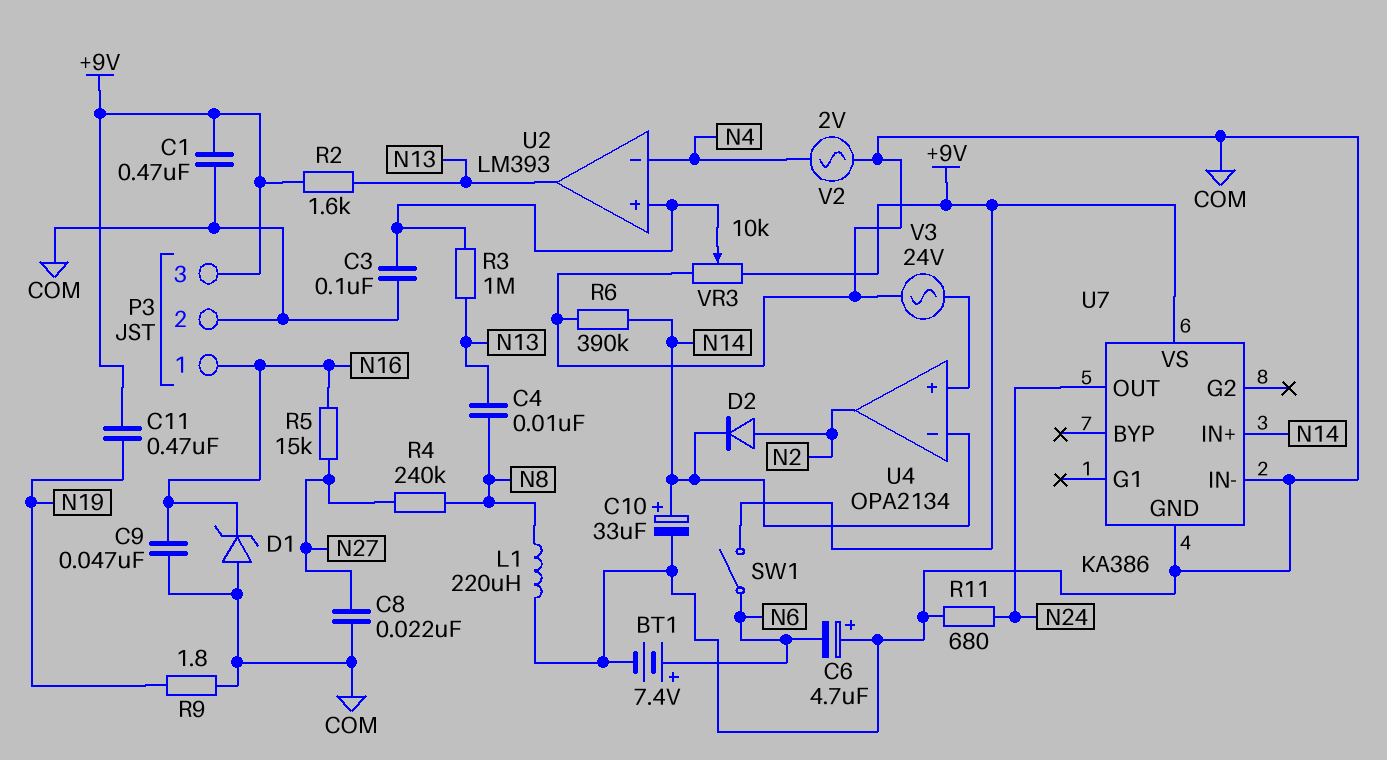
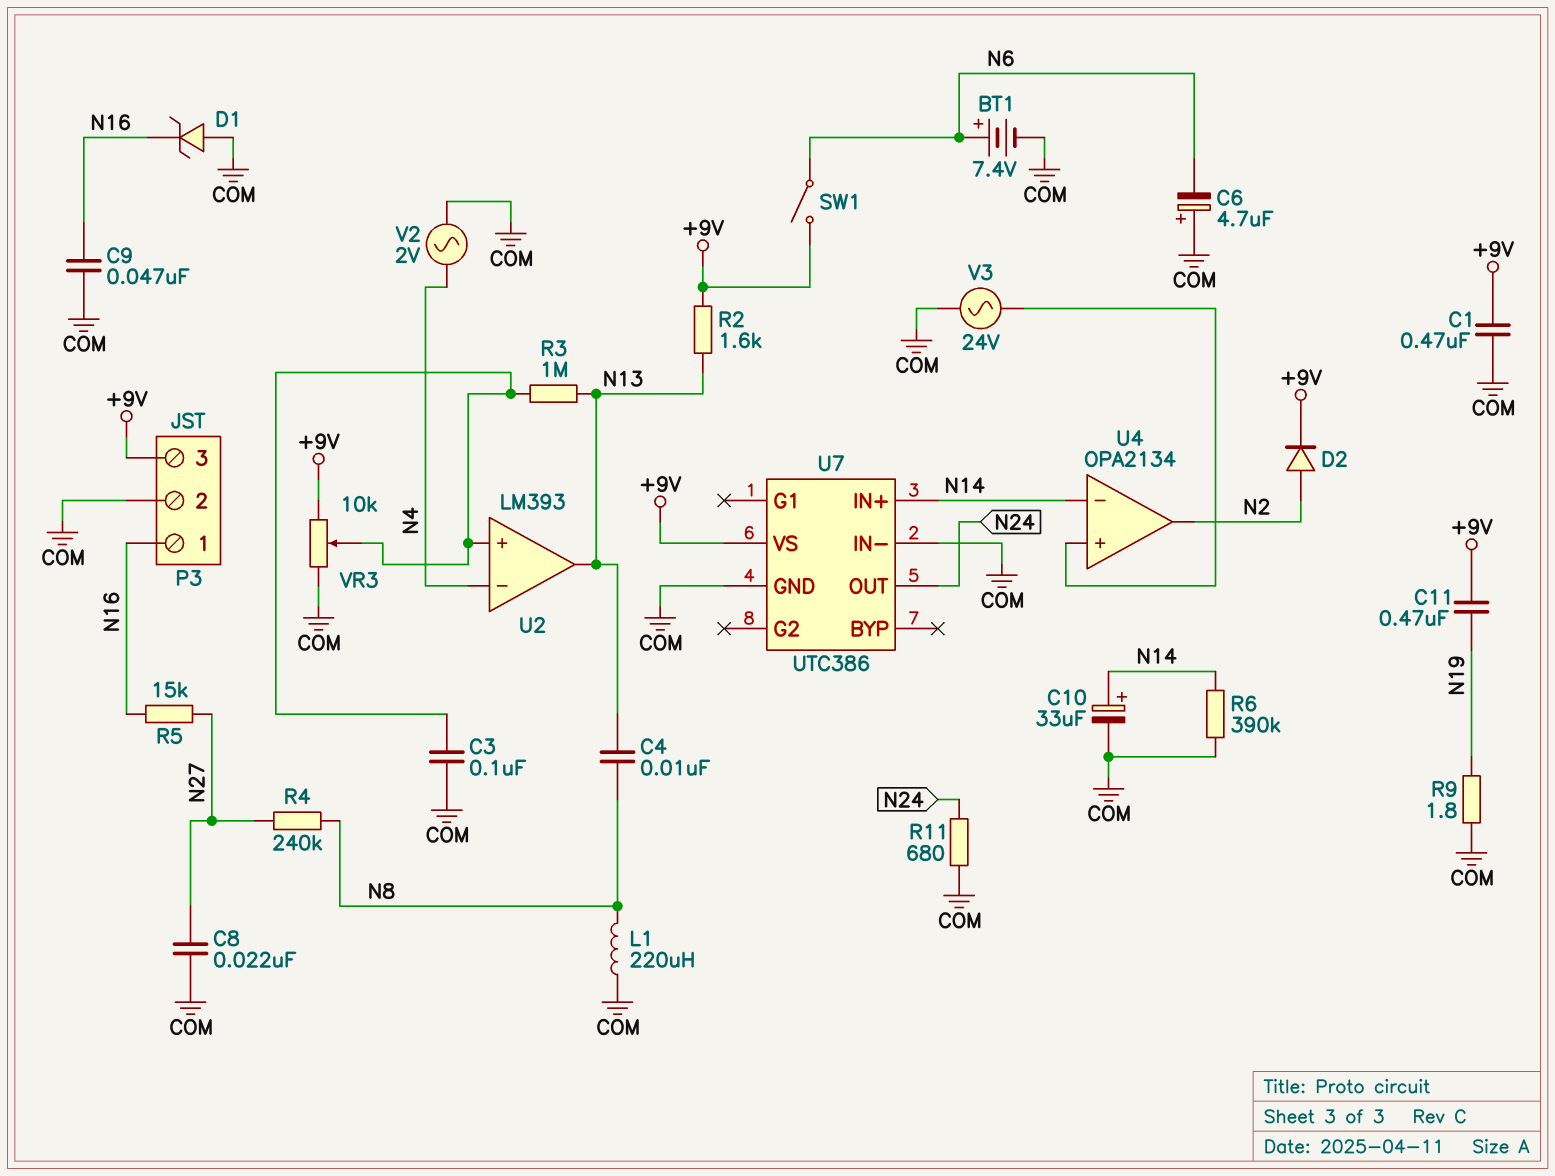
D2: diode (A N2, K N14) -> diode (A N2, K +9V)
U7: KA386 -> UTC386

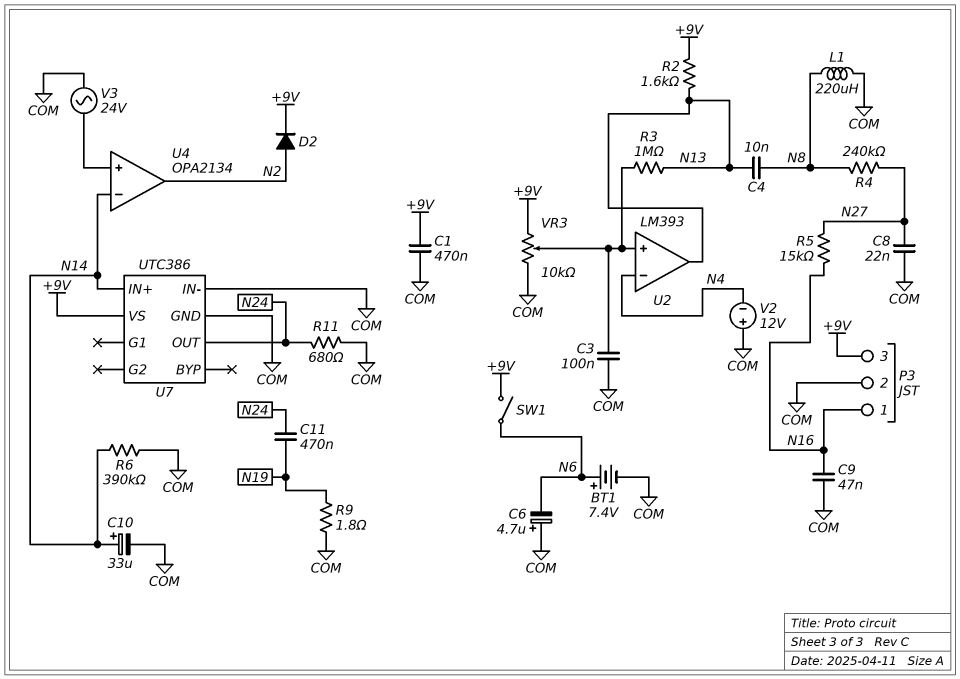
C11: 470nF (+9V, N19) -> 470nF (N19, N24)
D1: zener (A COM, K N16) -> none
V2: AC 2V (COM, N4) -> 12V (plus COM, minus N4)

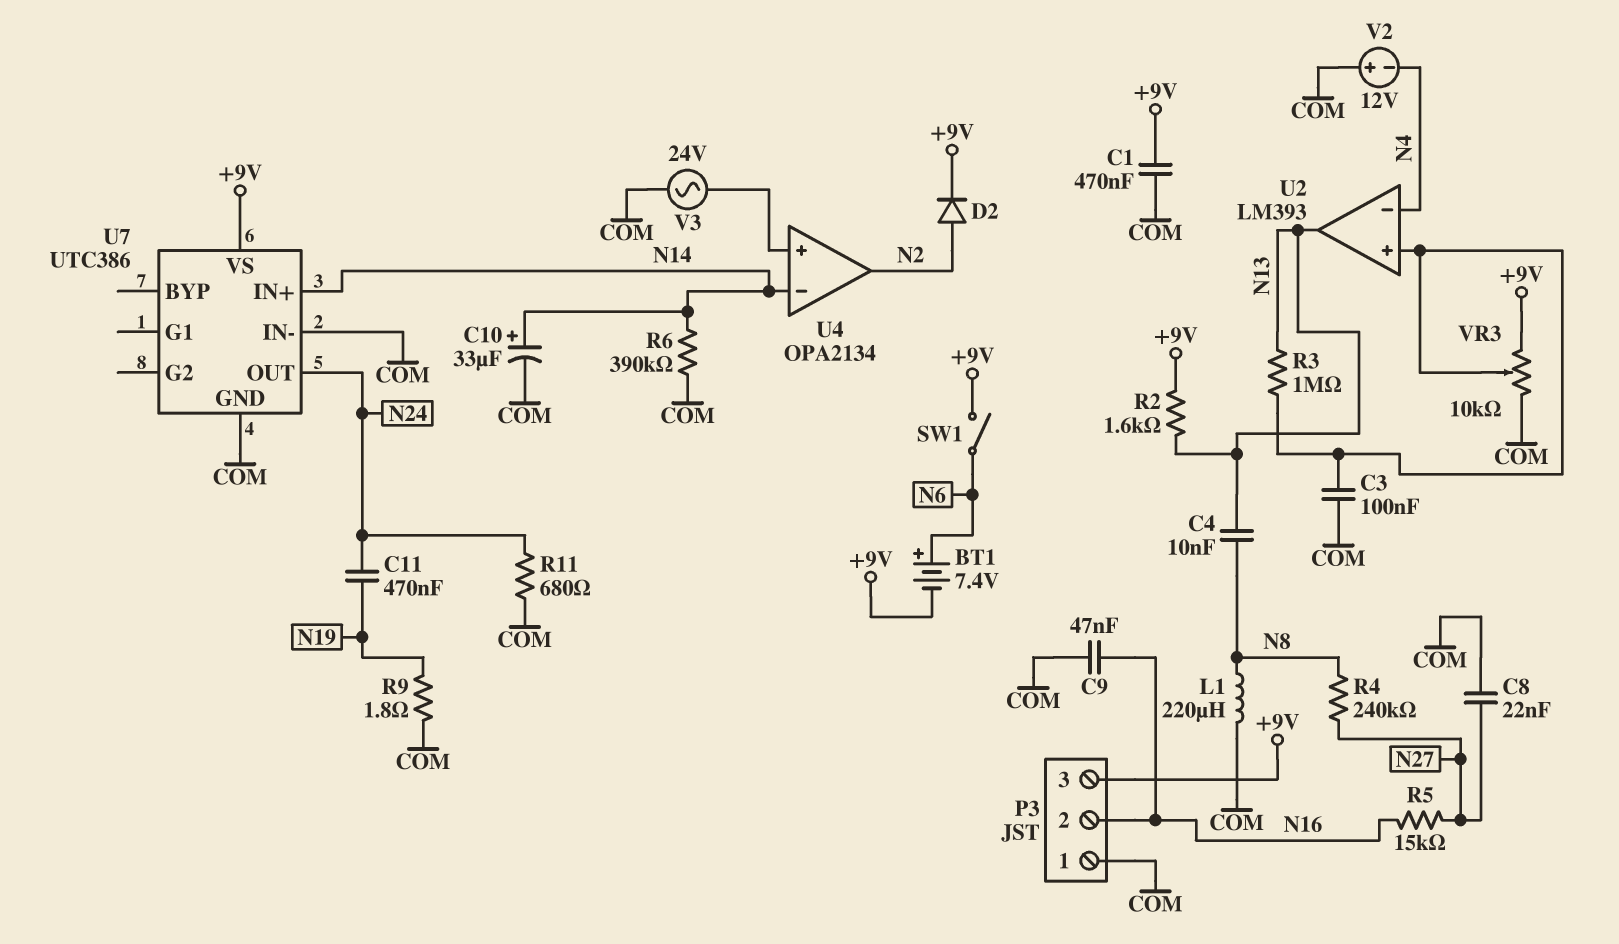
BT1: 7.4V (plus N6, minus COM) -> 7.4V (plus N6, minus +9V)
C6: 4.7uF (plus COM, minus N6) -> none
P3 pin 1: N16 -> COM
P3 pin 2: COM -> N16

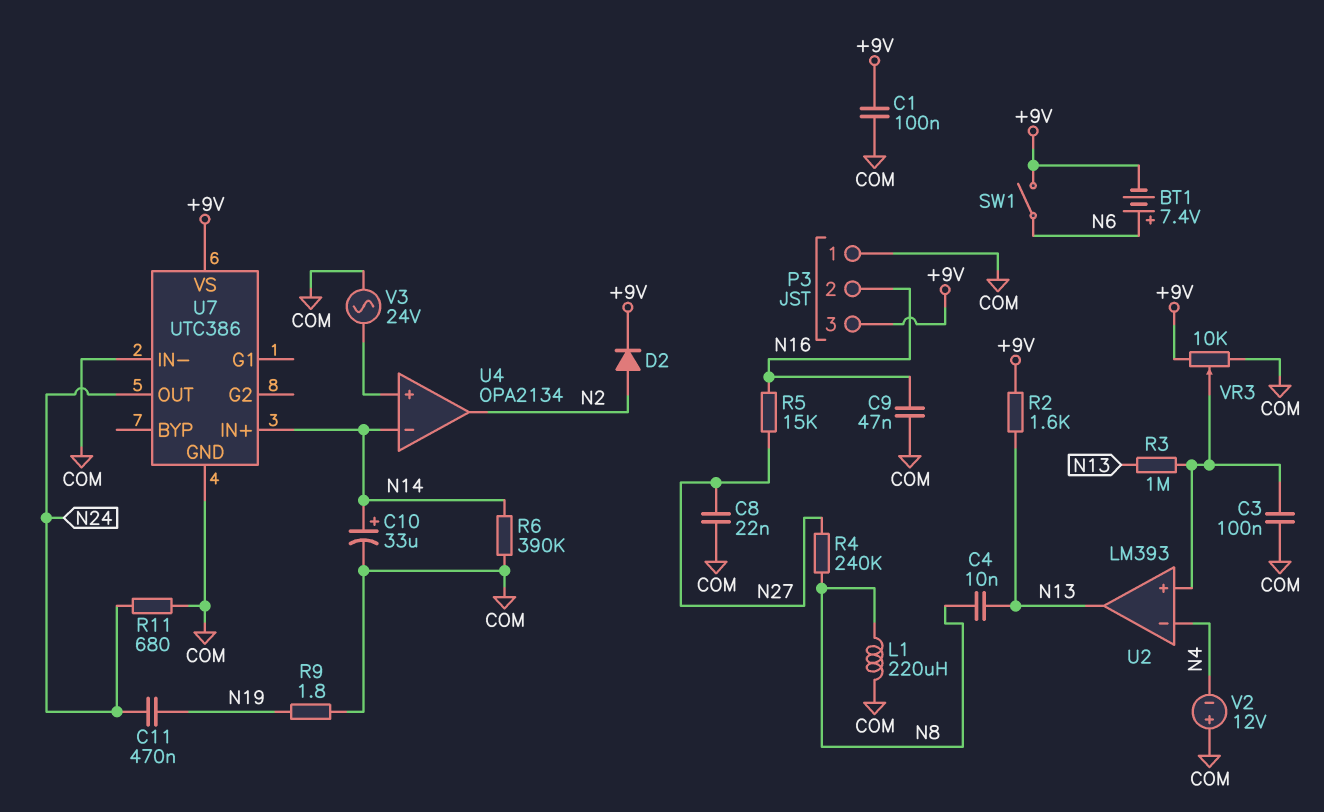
C1: 470nF (+9V, COM) -> 100nF (+9V, COM)

